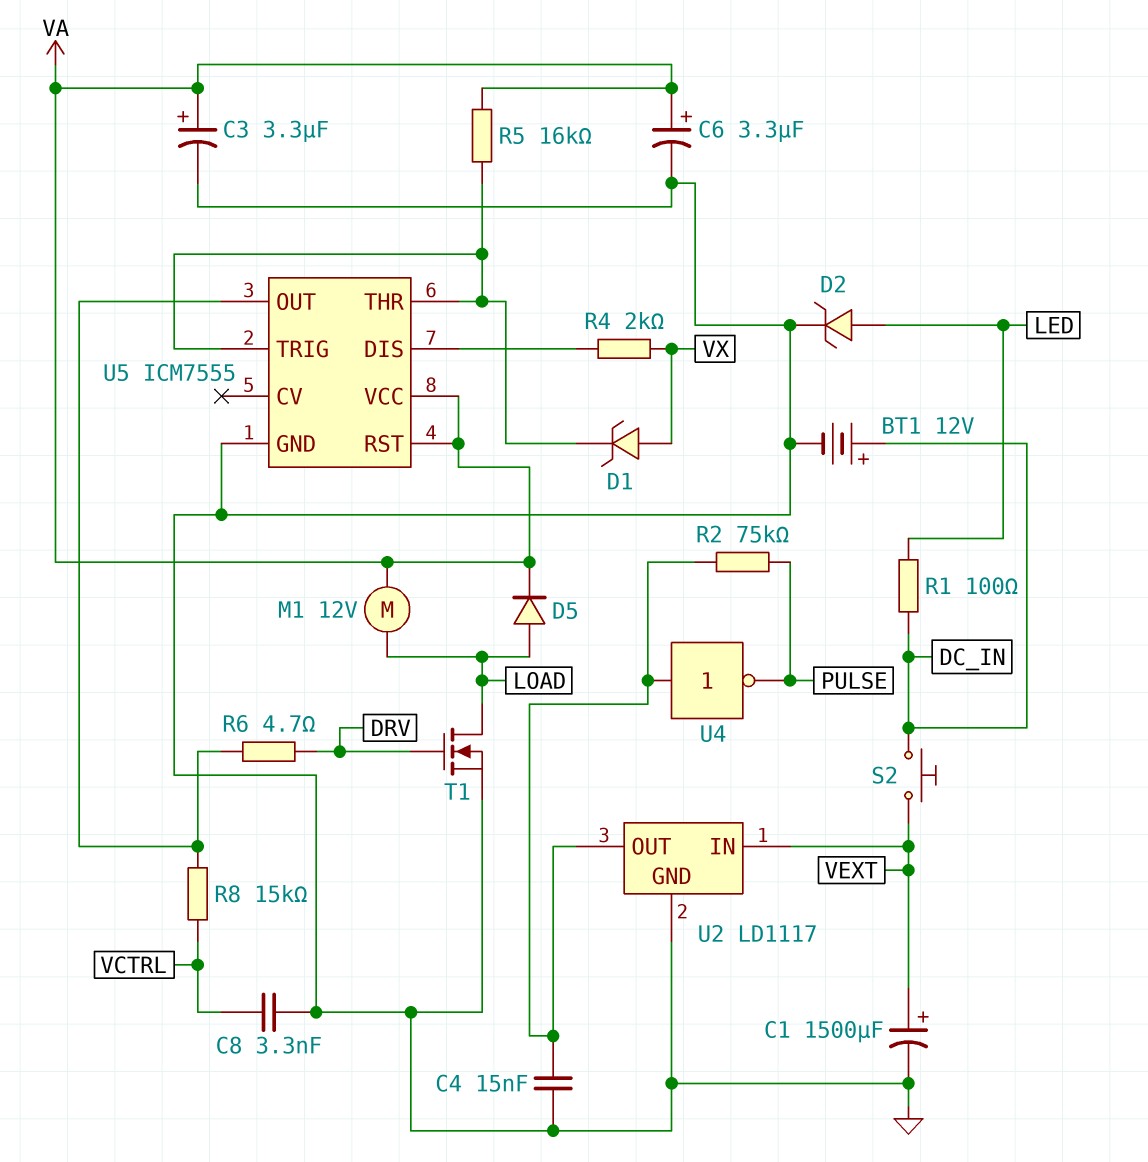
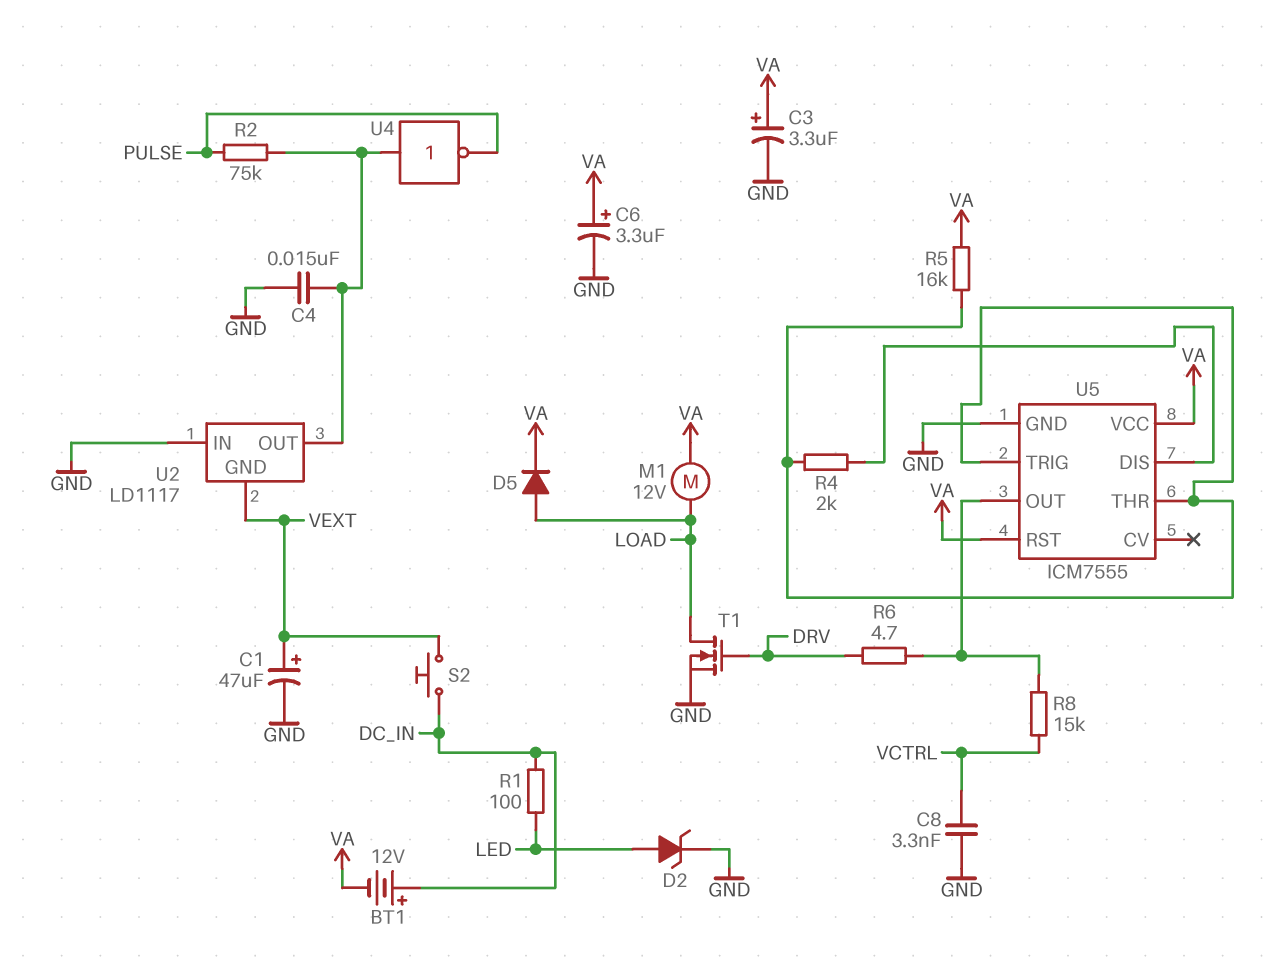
BT1: 12V (plus DC_IN, minus GND) -> 12V (plus DC_IN, minus VA)
C1: 1500uF (plus VEXT, minus GND) -> 47uF (plus VEXT, minus GND)
D1: zener (A VX, K U5/THR) -> none
R4: 2k (U5/DIS, VX) -> 2k (U5/DIS, U5/THR)
U2 pin GND: GND -> VEXT
U2 pin IN: VEXT -> GND

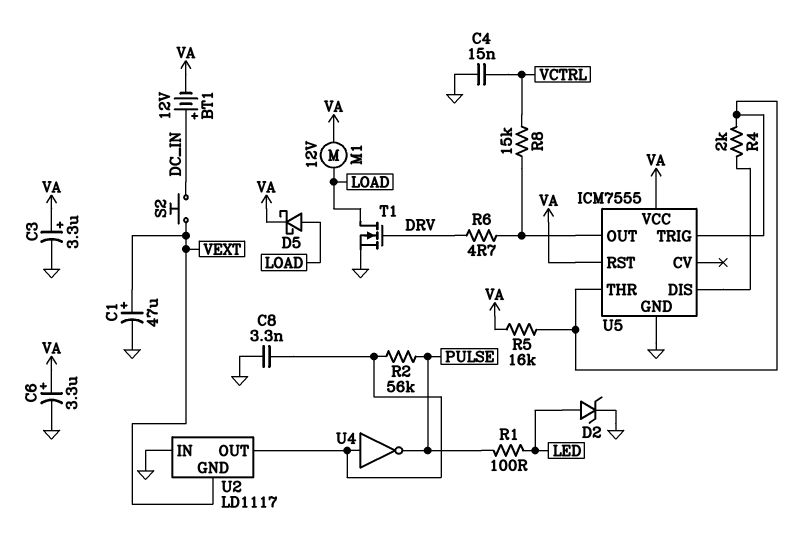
C4: 15nF (GND, U2/OUT) -> 15nF (GND, VCTRL)
C8: 3.3nF (GND, VCTRL) -> 3.3nF (GND, U2/OUT)
D5: diode (A LOAD, K VA) -> schottky (A LOAD, K VA)
R1: 100 (DC_IN, LED) -> 100 (LED, PULSE)
R2: 75k (PULSE, U2/OUT) -> 56k (PULSE, U2/OUT)

